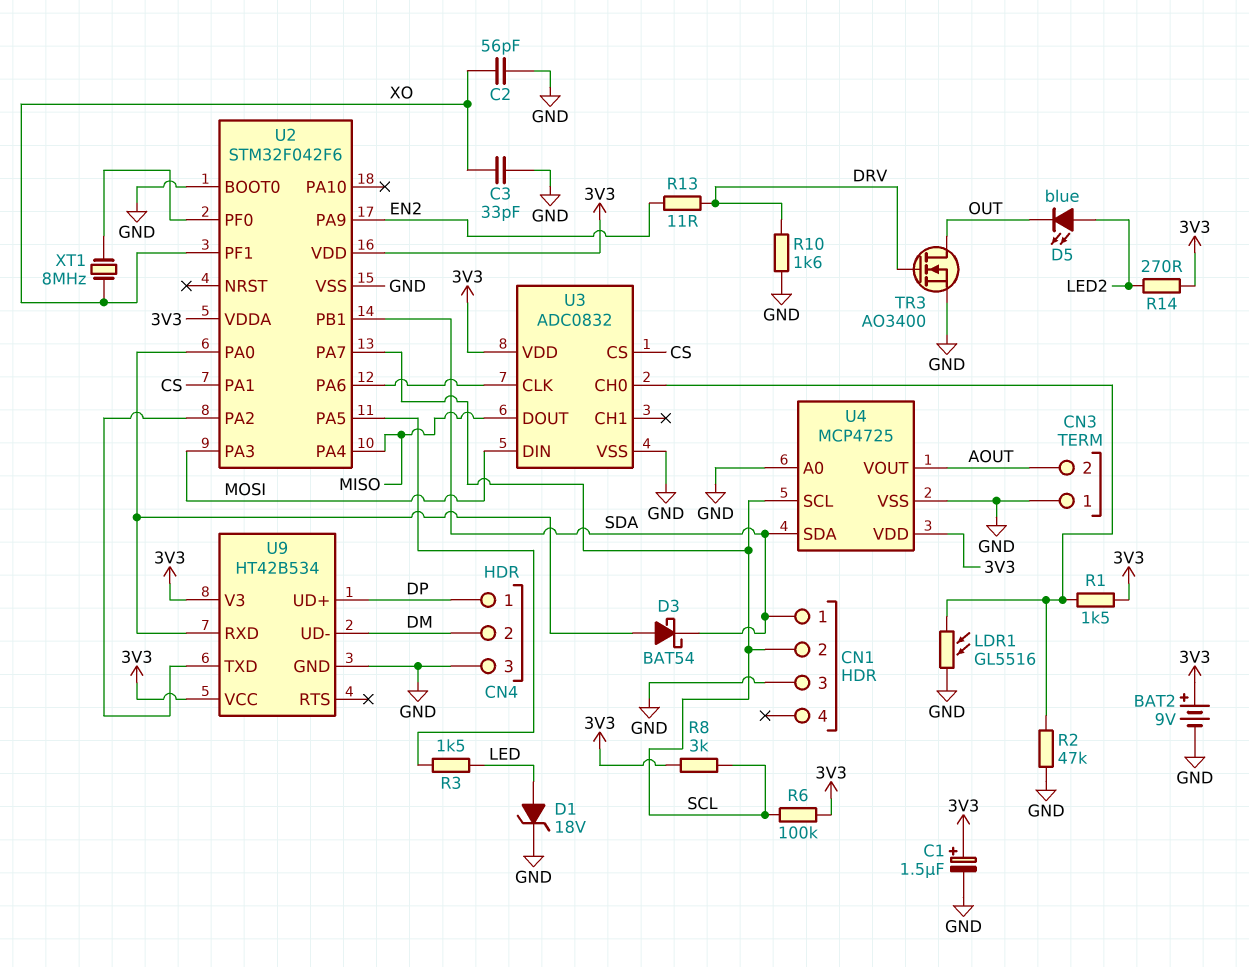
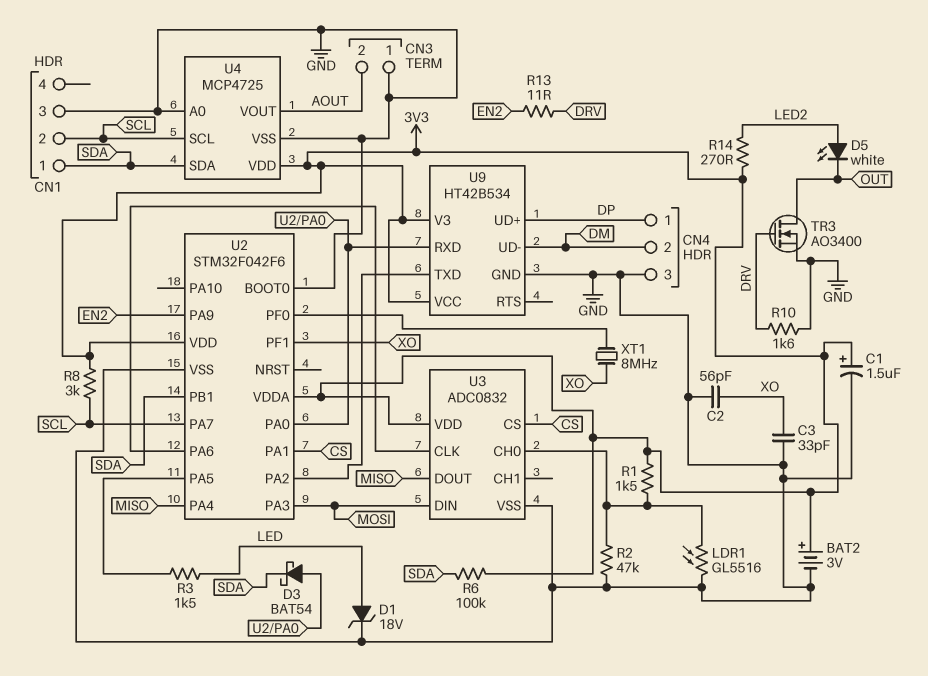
BAT2: 9V (plus 3V3, minus GND) -> 3V (plus 3V3, minus GND)
D5: LED blue (A LED2, K OUT) -> LED white (A LED2, K OUT)
R6: 100k (3V3, SCL) -> 100k (3V3, SDA)

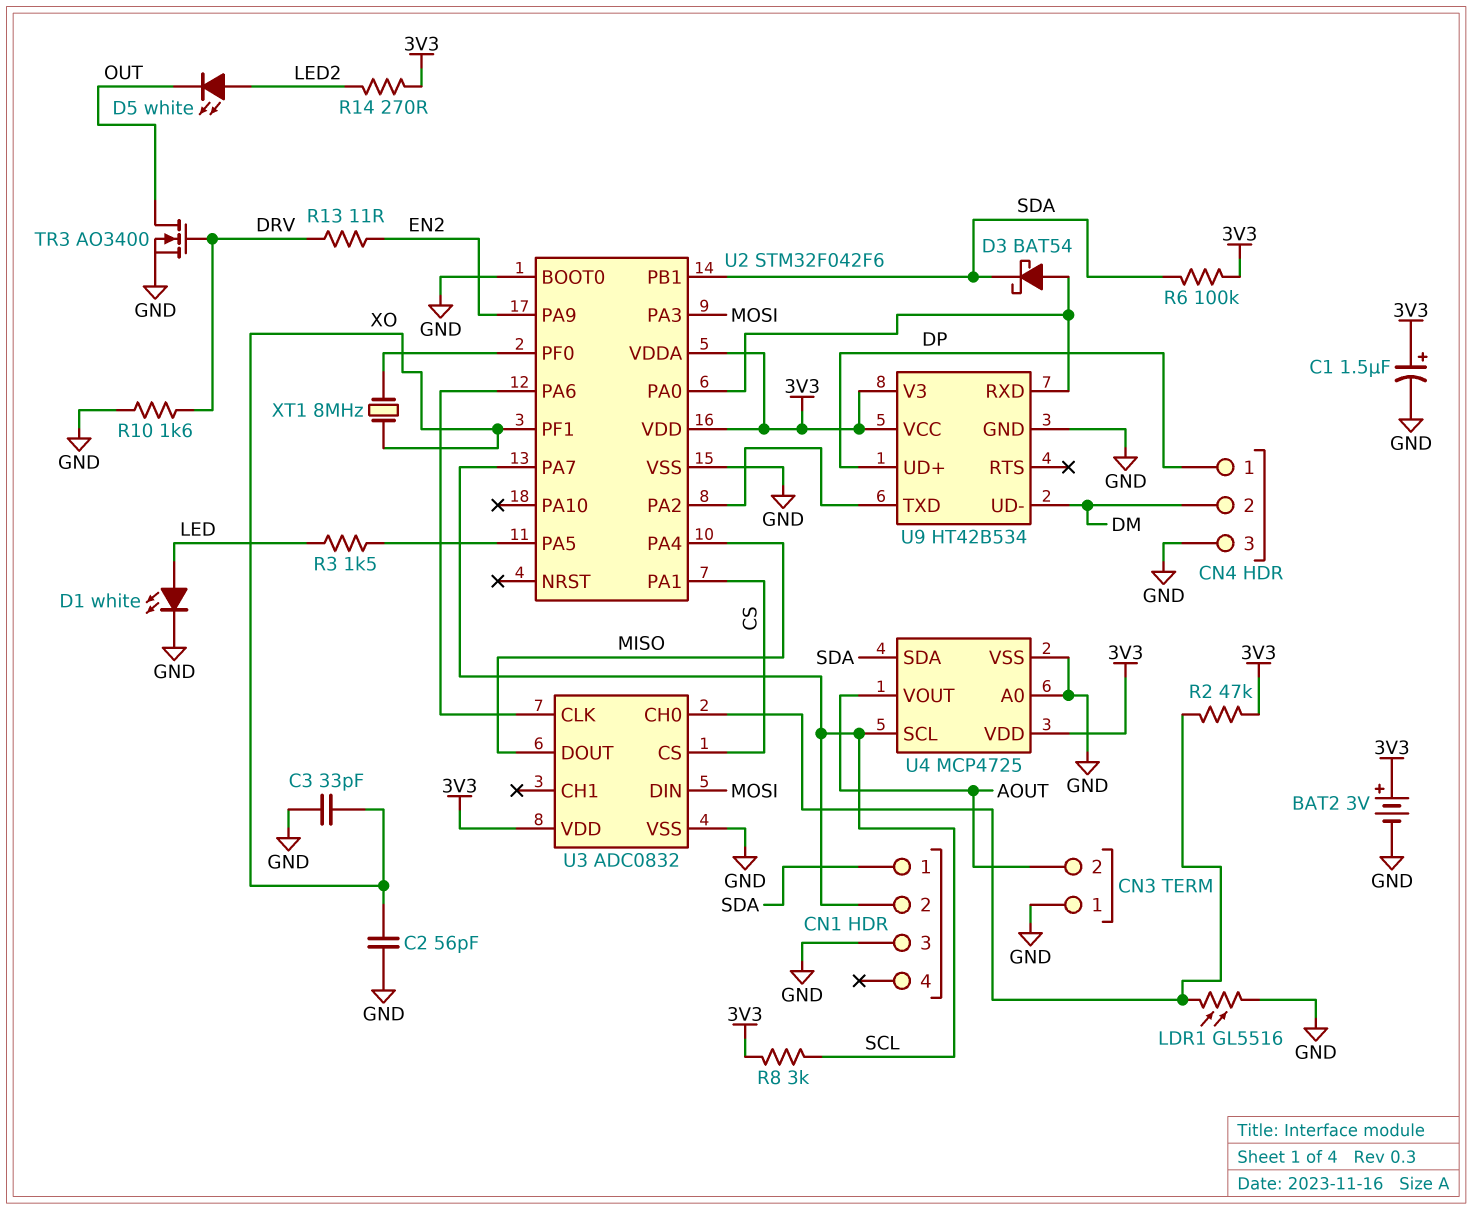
D1: zener 18V (A LED, K GND) -> LED white (A LED, K GND)
R1: 1.5k (3V3, U3/CH0) -> none
R2: 47k (GND, U3/CH0) -> 47k (3V3, U3/CH0)

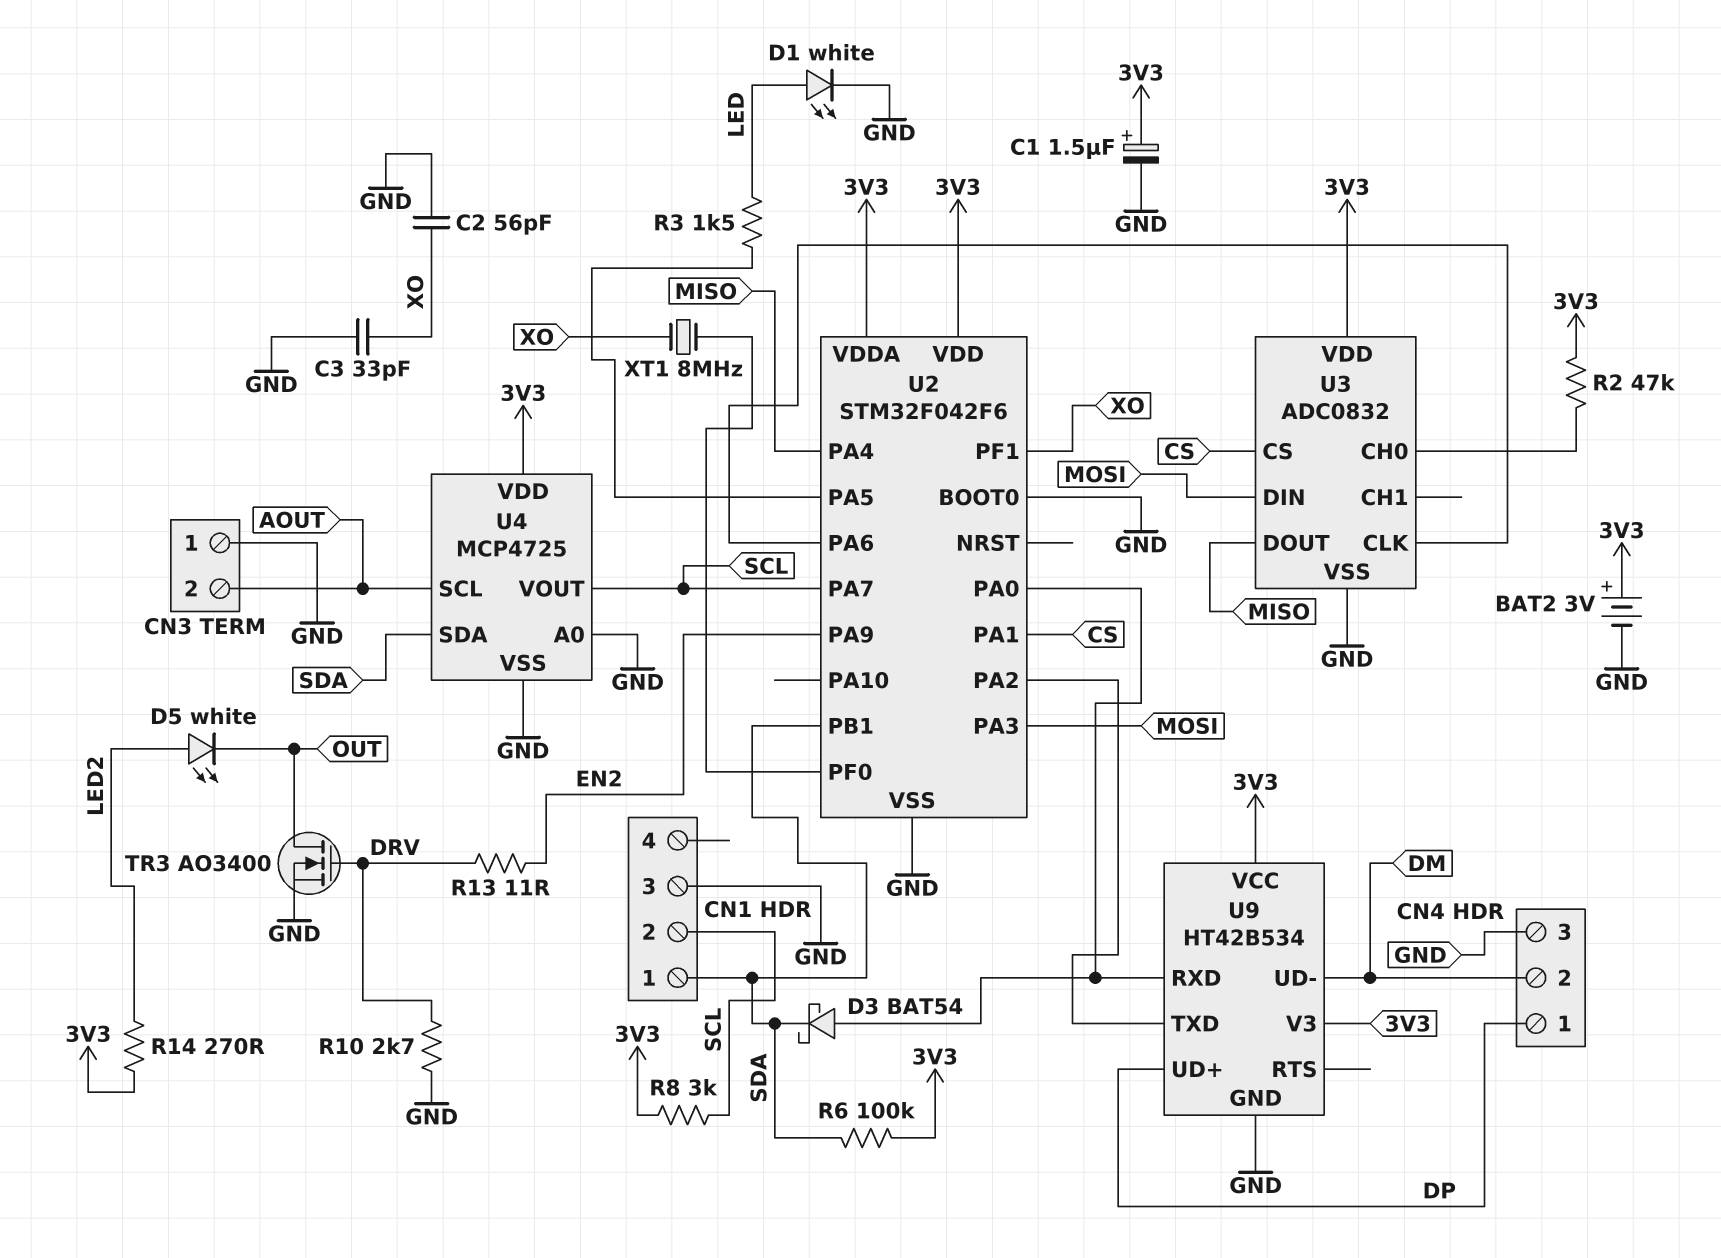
LDR1: GL5516 (GND, U3/CH0) -> none
R10: 1.6k (DRV, GND) -> 2.7k (DRV, GND)
U4 pin SCL: SCL -> AOUT
U4 pin VOUT: AOUT -> SCL

